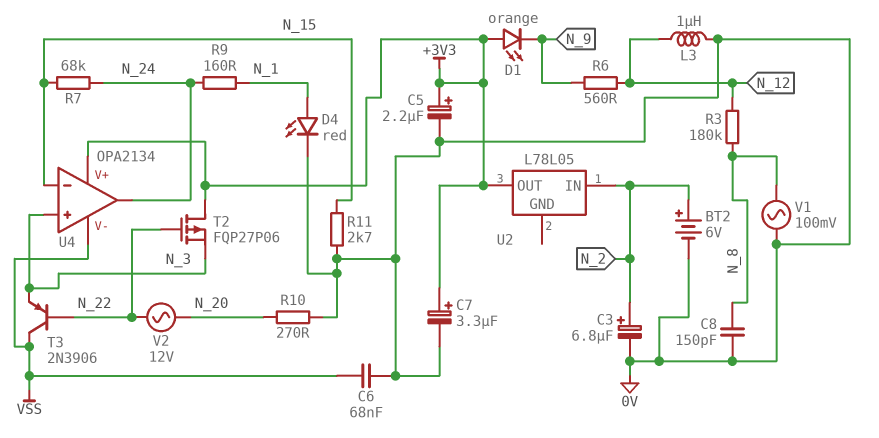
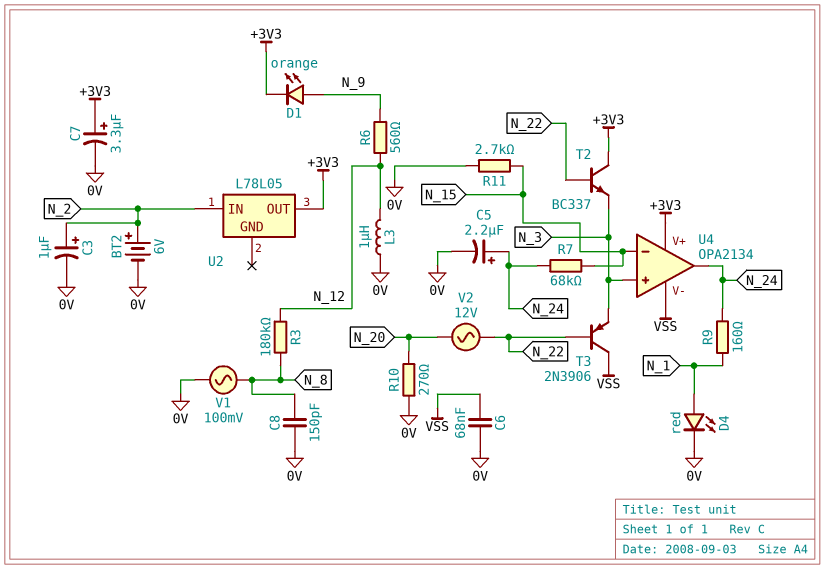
C3: 6.8uF (plus N_2, minus 0V) -> 1uF (plus N_2, minus 0V)
C5: 2.2uF (plus +3V3, minus 0V) -> 2.2uF (plus N_24, minus 0V)
D1: LED orange (A +3V3, K N_9) -> LED orange (A N_9, K +3V3)
T2: PMOS FQP27P06 (G N_22, D +3V3, S N_3) -> NPN BC337 (B N_22, C +3V3, E N_3)

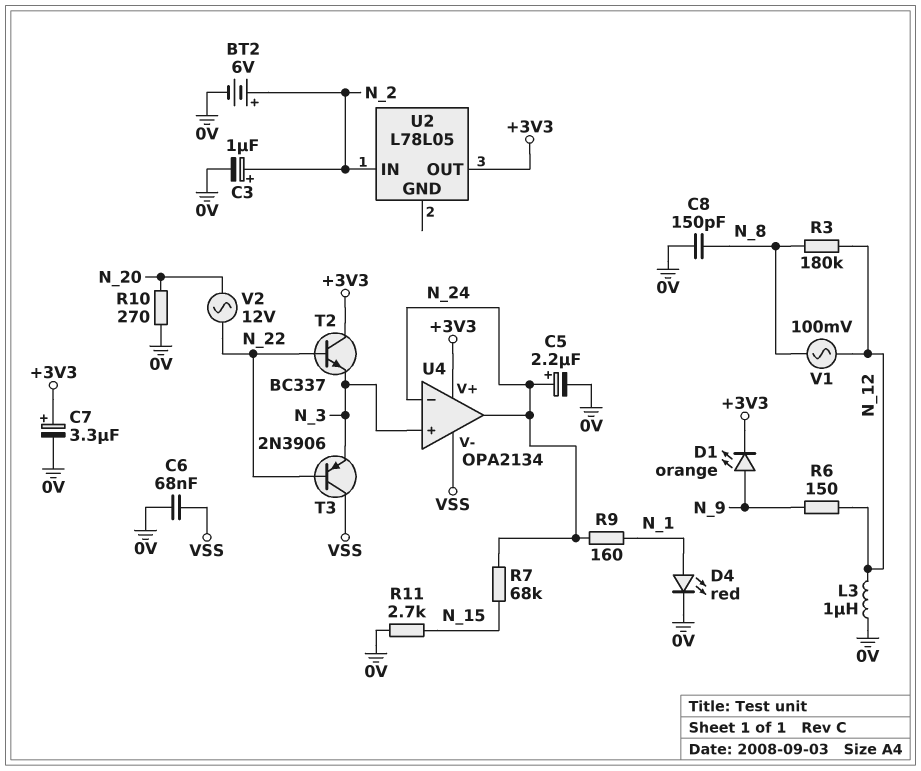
R6: 560 (N_9, N_12) -> 150 (N_9, N_12)
U4 pin in-: N_15 -> N_24
V1: AC 100mV (0V, N_8) -> AC 100mV (N_8, N_12)

